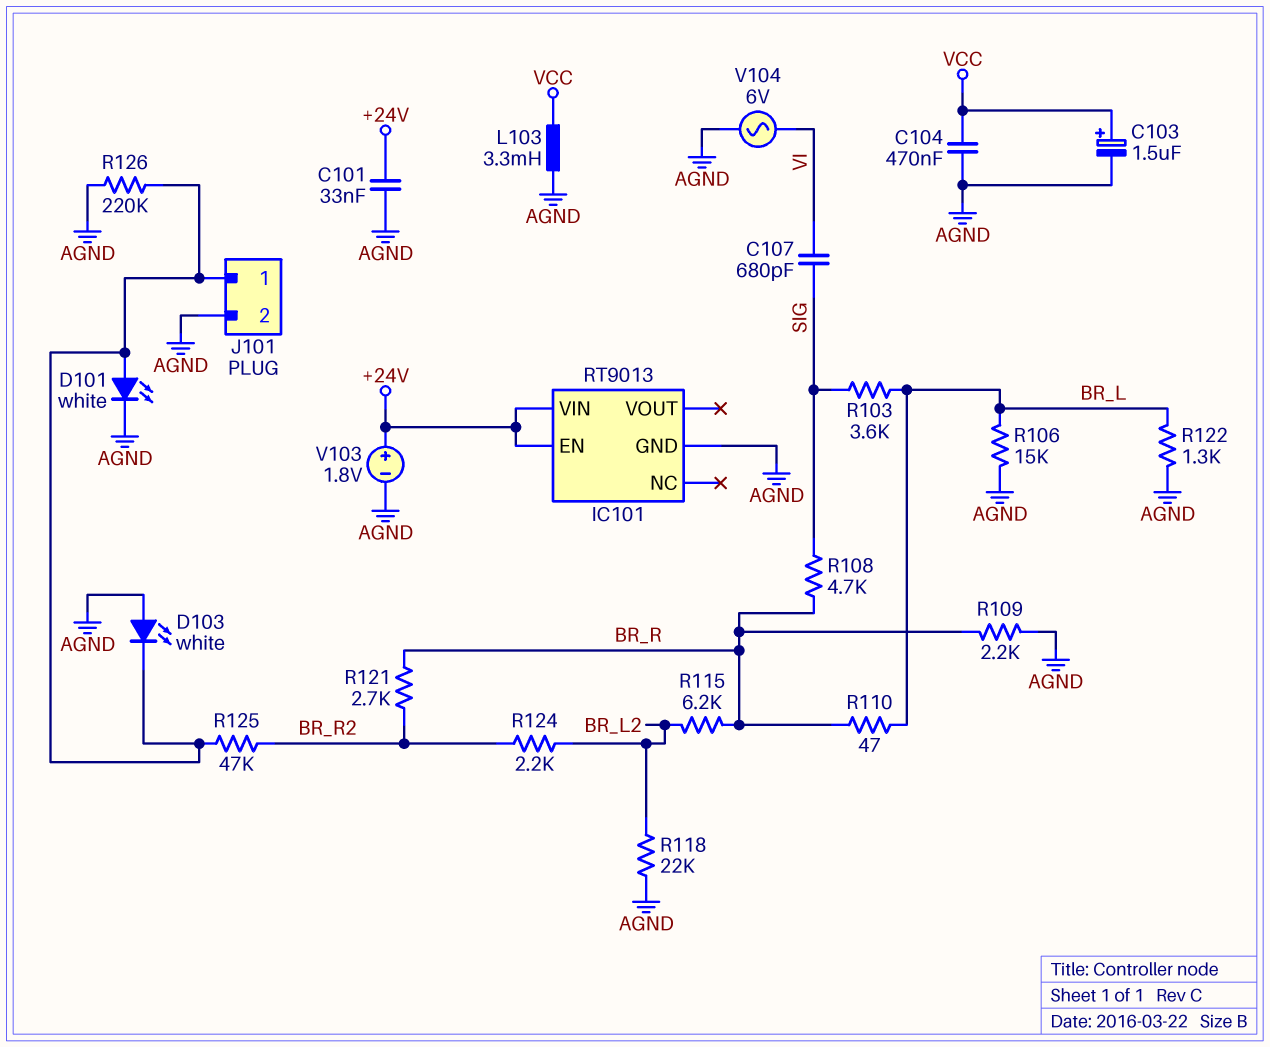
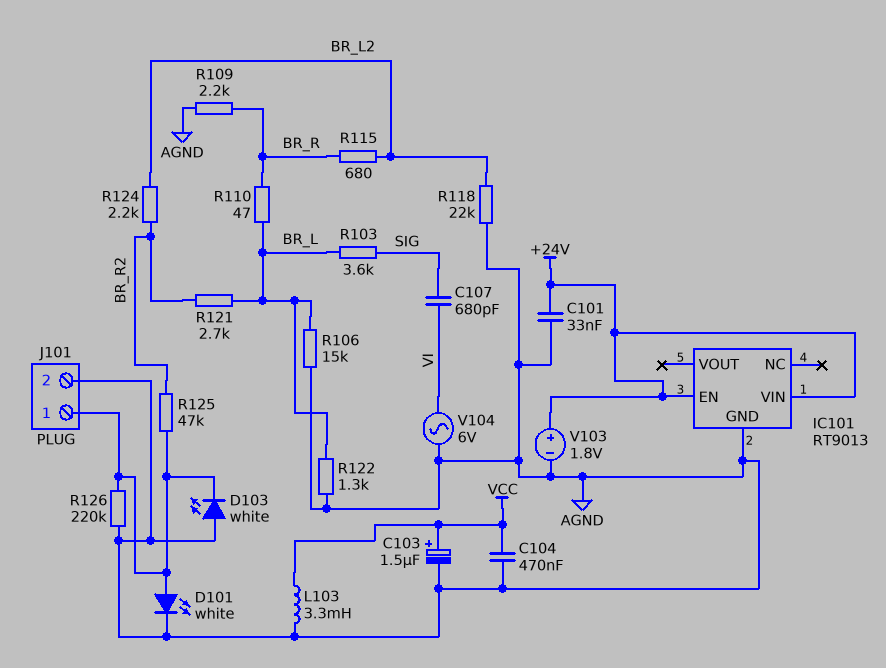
R108: 4.7k (BR_R, SIG) -> none
R115: 6.2k (BR_L2, BR_R) -> 680 (BR_L2, BR_R)
R121: 2.7k (BR_R, BR_R2) -> 2.7k (BR_L, BR_R2)

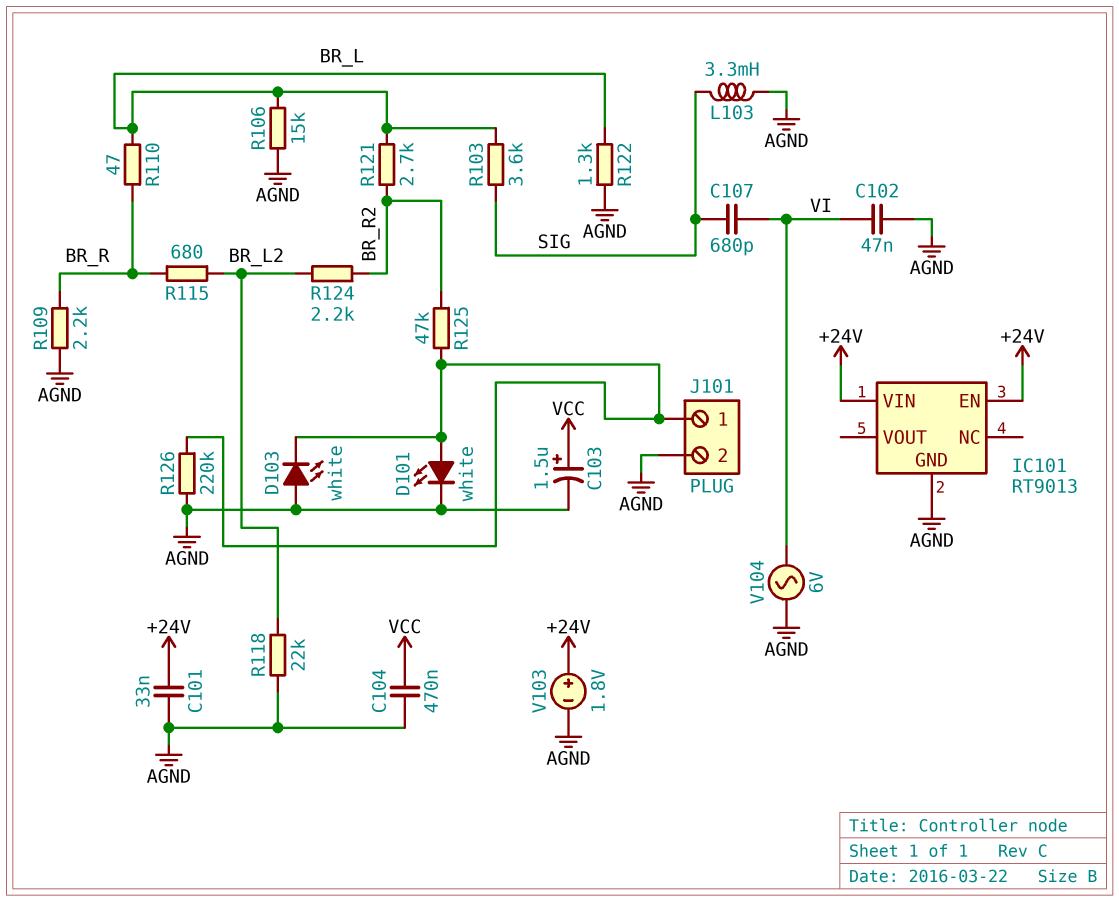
C102: none -> 47nF (AGND, VI)
L103: 3.3mH (AGND, VCC) -> 3.3mH (AGND, SIG)

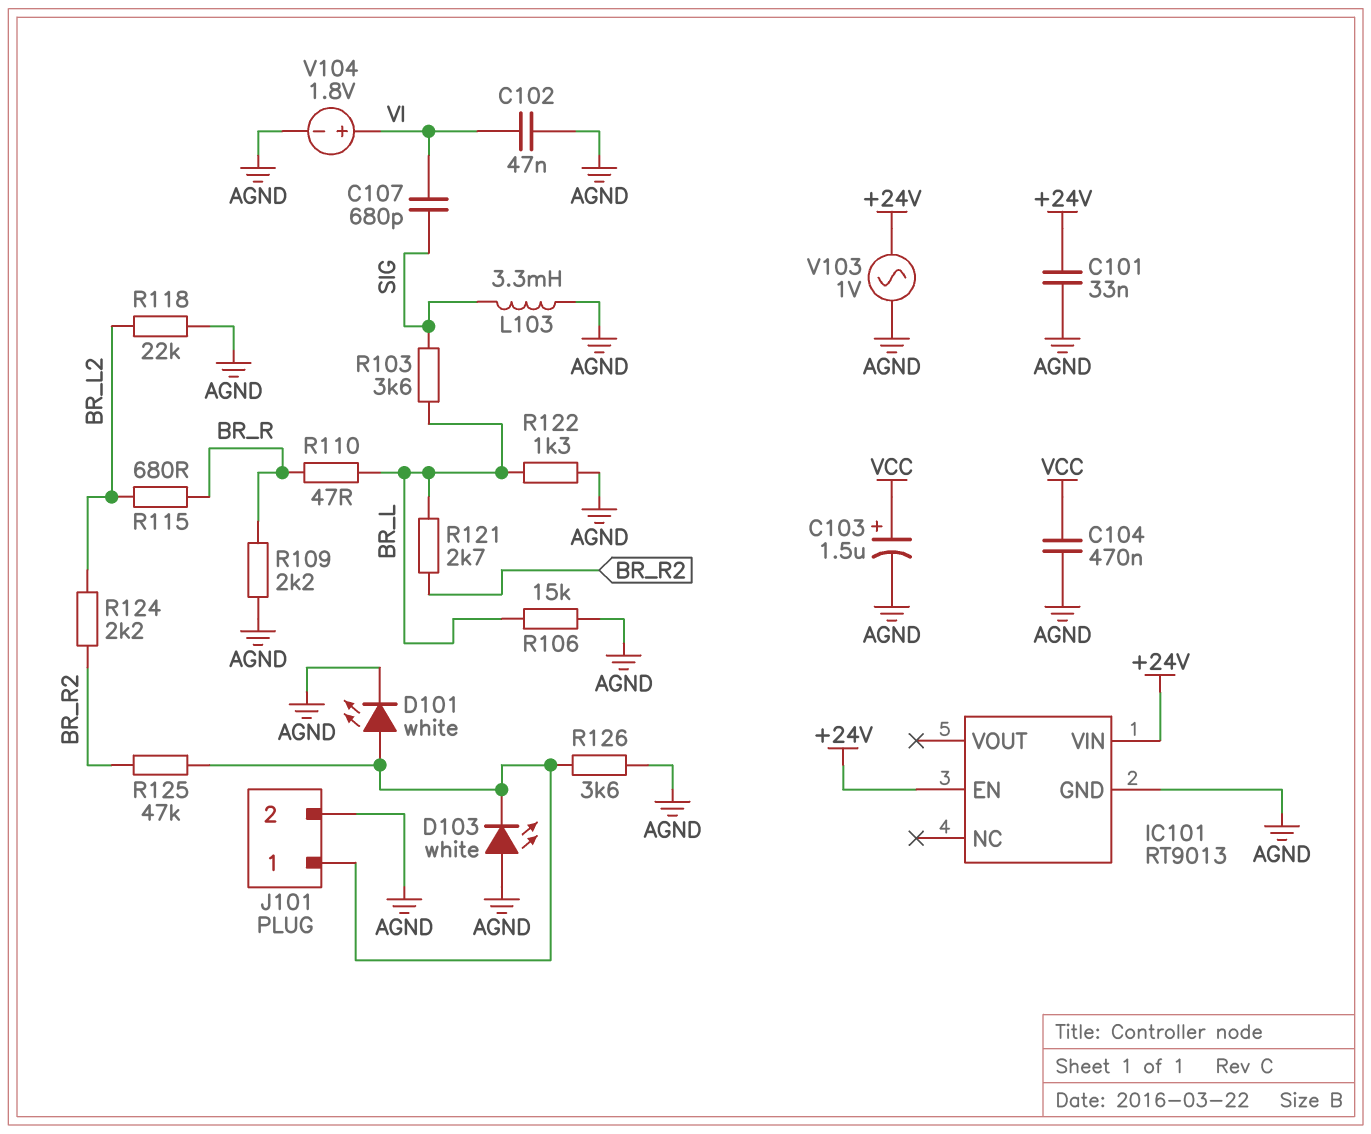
R126: 220k (AGND, J101/1) -> 3.6k (AGND, J101/1)
V103: 1.8V (plus +24V, minus AGND) -> AC 1V (+24V, AGND)
V104: AC 6V (AGND, VI) -> 1.8V (plus VI, minus AGND)

